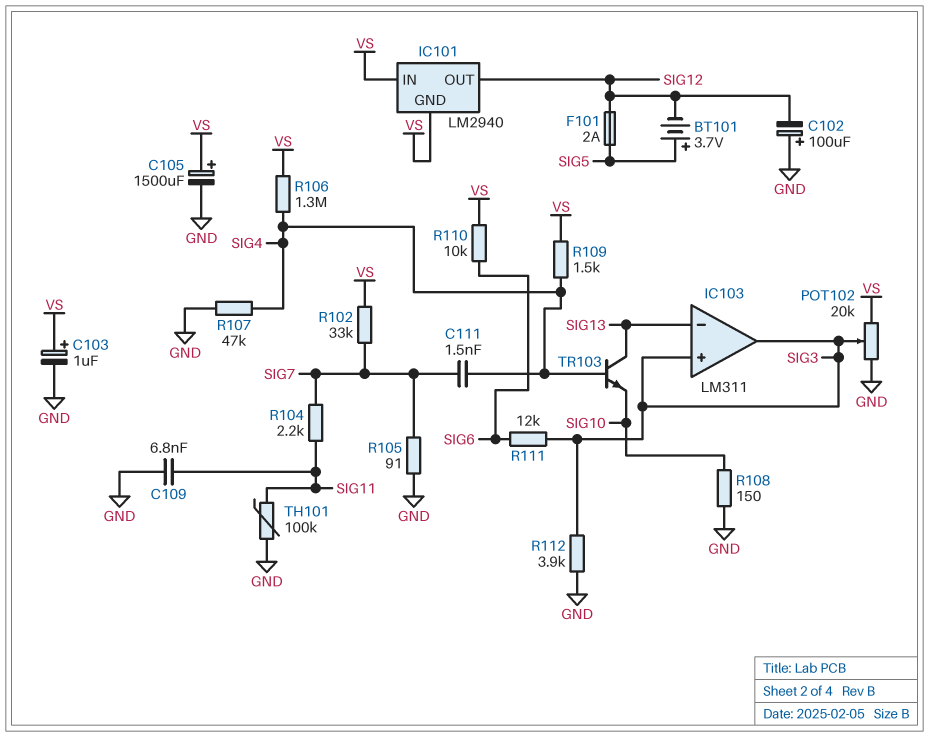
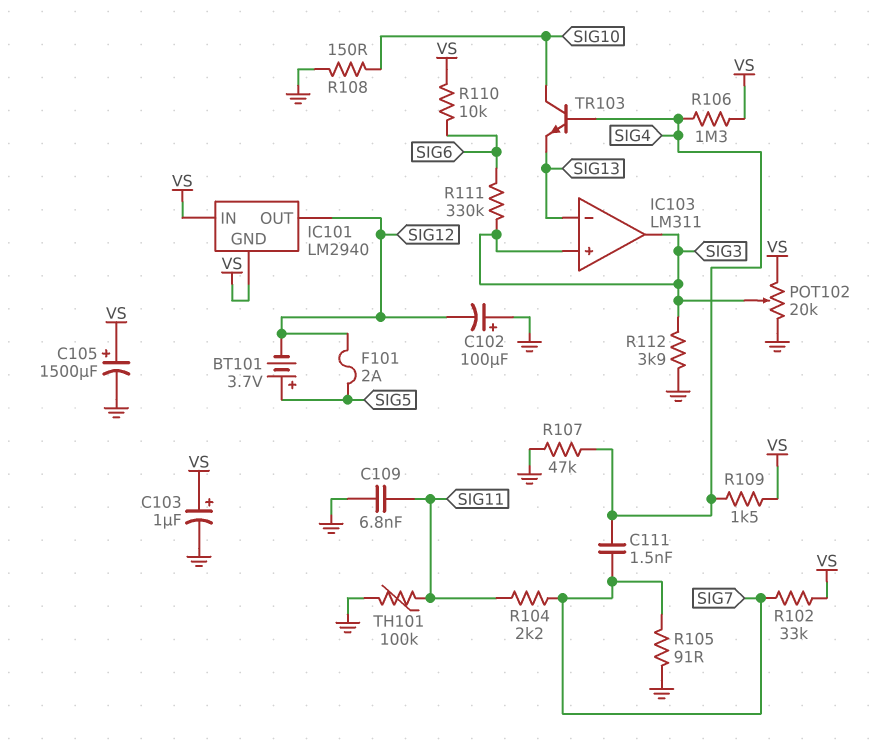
R111: 12k (SIG3, SIG6) -> 330k (SIG3, SIG6)
TR103: NPN (B SIG4, C SIG13, E SIG10) -> NPN (B SIG4, C SIG10, E SIG13)

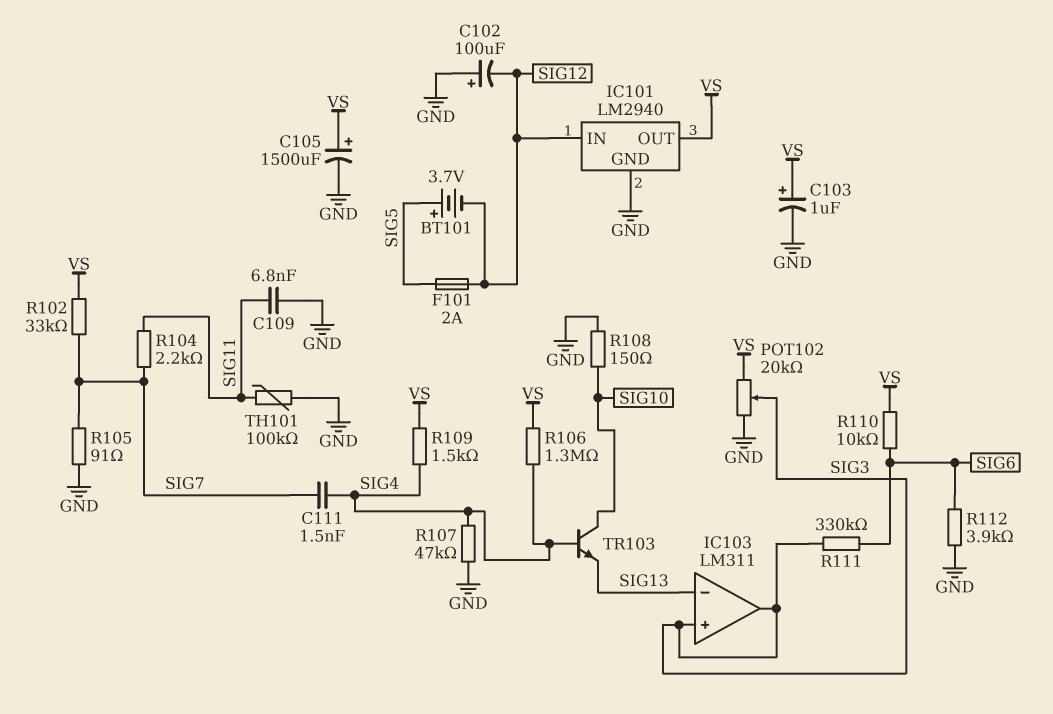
IC101 pin GND: VS -> GND
IC101 pin IN: VS -> SIG12
IC101 pin OUT: SIG12 -> VS
R112: 3.9k (GND, SIG3) -> 3.9k (GND, SIG6)

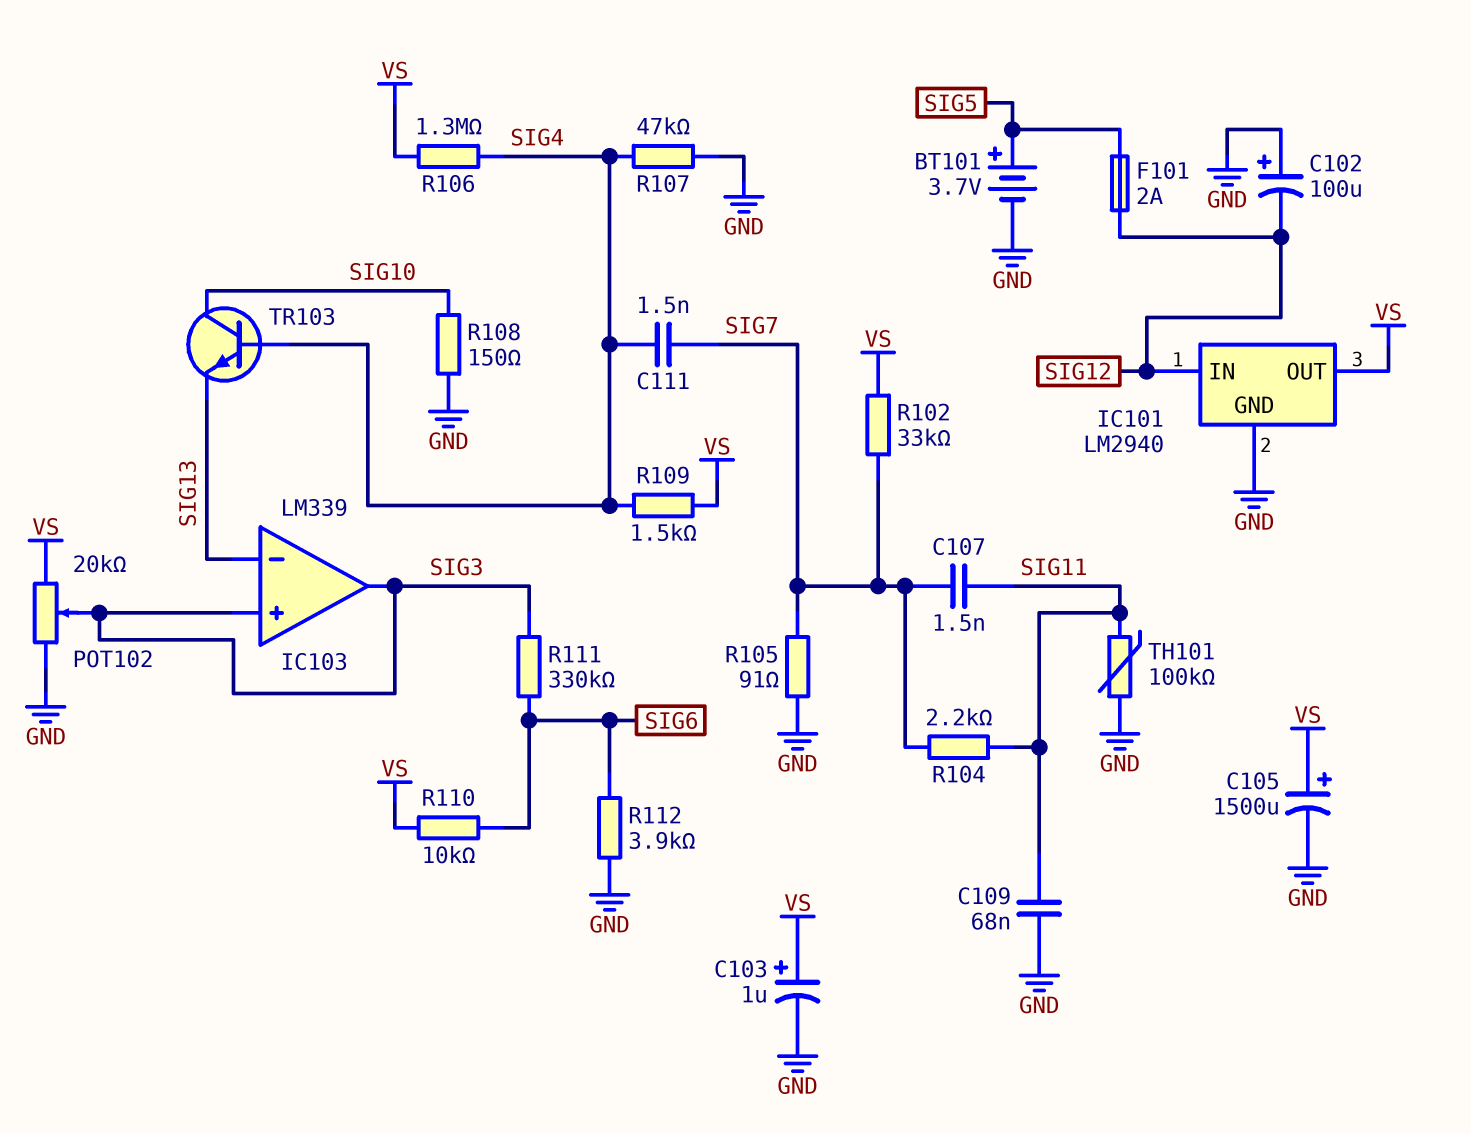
BT101: 3.7V (plus SIG5, minus SIG12) -> 3.7V (plus SIG5, minus GND)
C107: none -> 1.5nF (SIG7, SIG11)
C109: 6.8nF (GND, SIG11) -> 68nF (GND, SIG11)
IC103: LM311 -> LM339

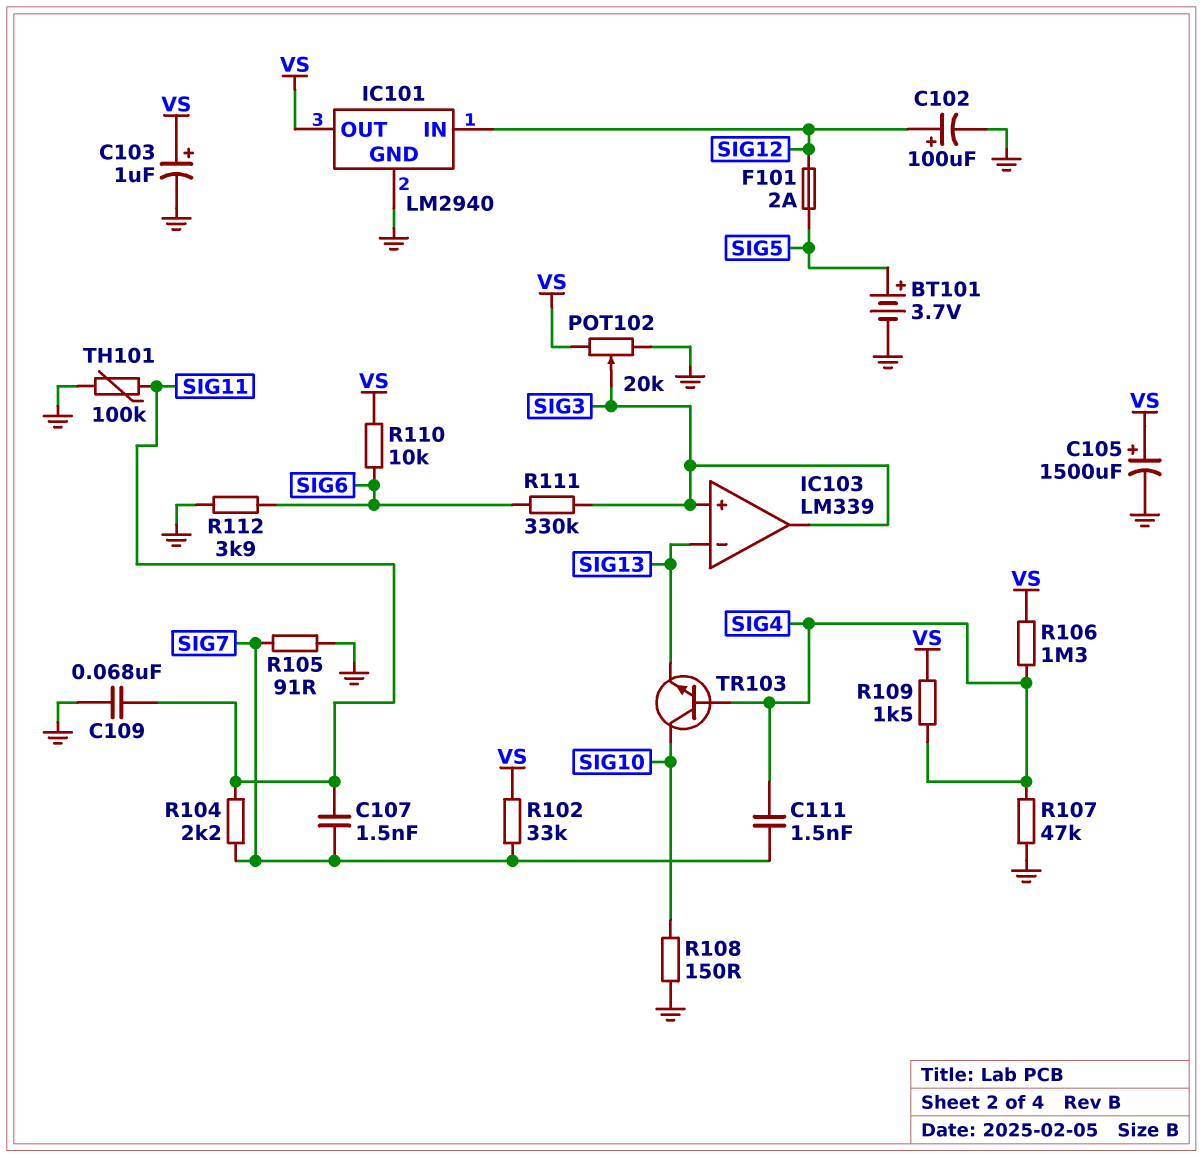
C102: 100uF (plus GND, minus SIG12) -> 100uF (plus SIG12, minus GND)

